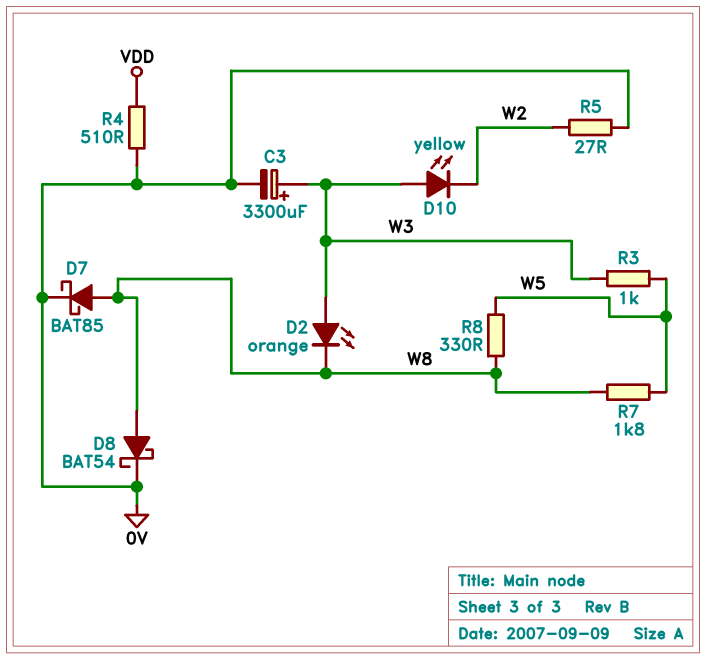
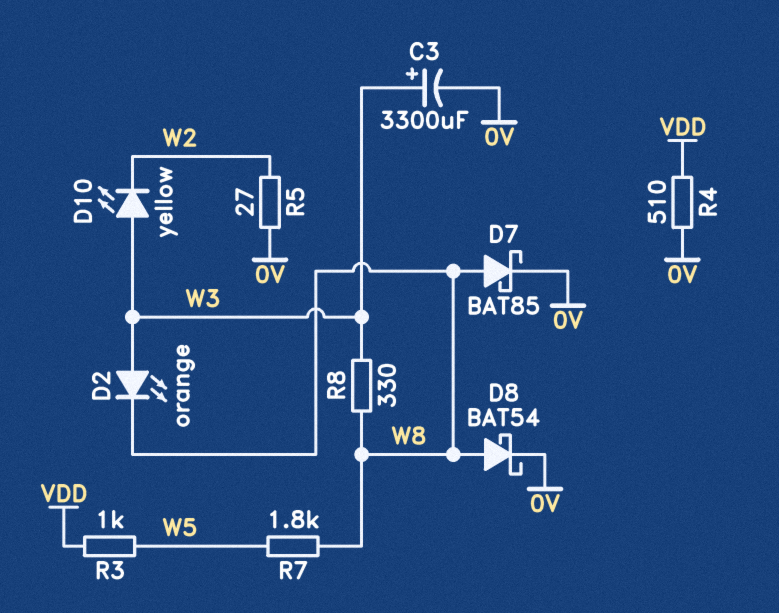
R3: 1k (W3, W5) -> 1k (VDD, W5)
R8: 330 (W5, W8) -> 330 (W3, W8)

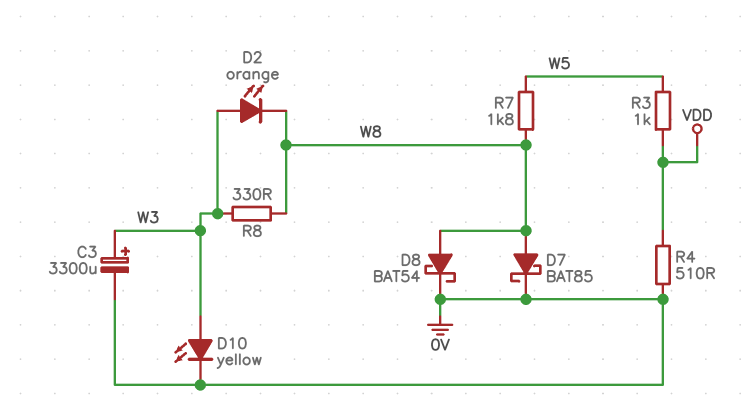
D10: LED yellow (A W3, K W2) -> LED yellow (A W3, K 0V)
R5: 27 (0V, W2) -> none

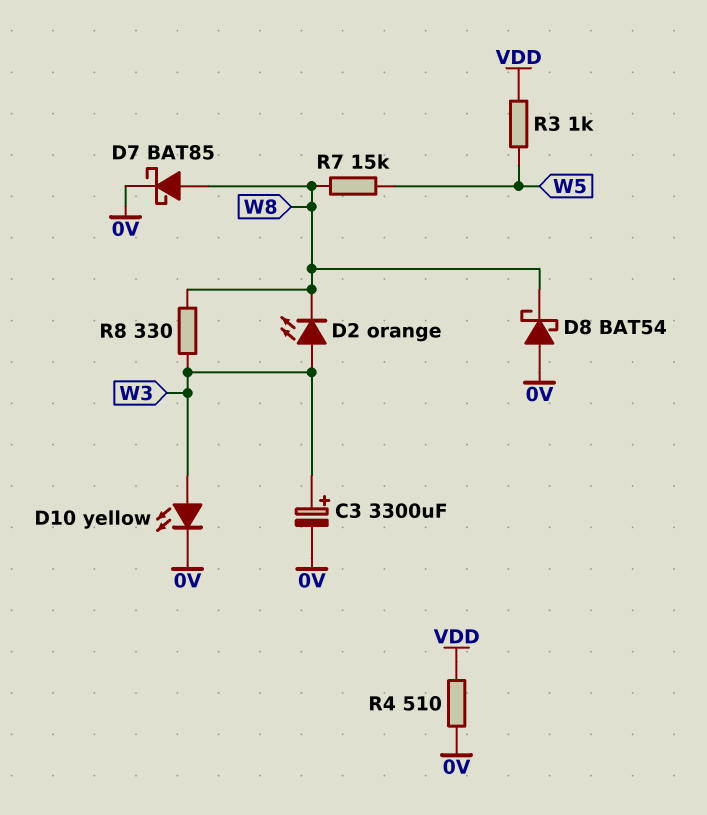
D8: schottky BAT54 (A W8, K 0V) -> schottky BAT54 (A 0V, K W8)
R7: 1.8k (W5, W8) -> 15k (W5, W8)

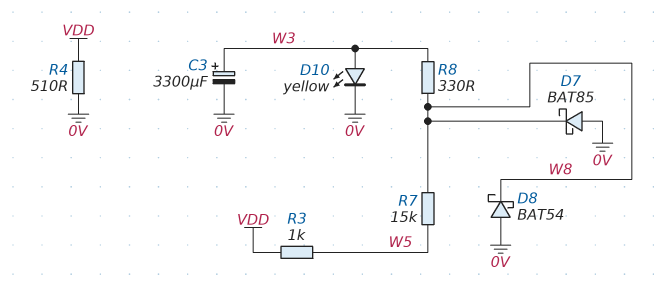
D2: LED orange (A W3, K W8) -> none
D7: schottky BAT85 (A W8, K 0V) -> schottky BAT85 (A 0V, K W8)

